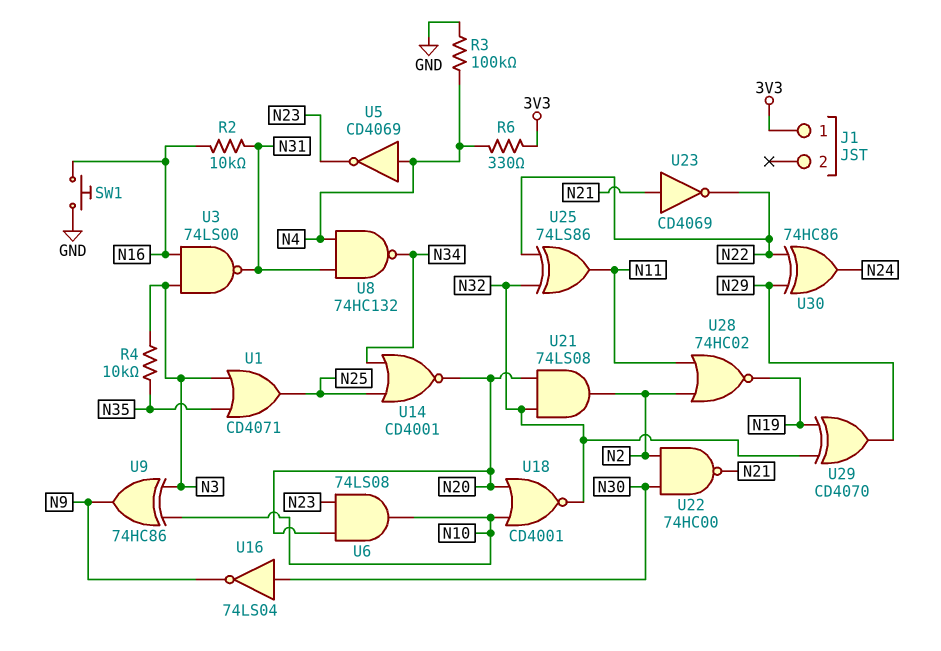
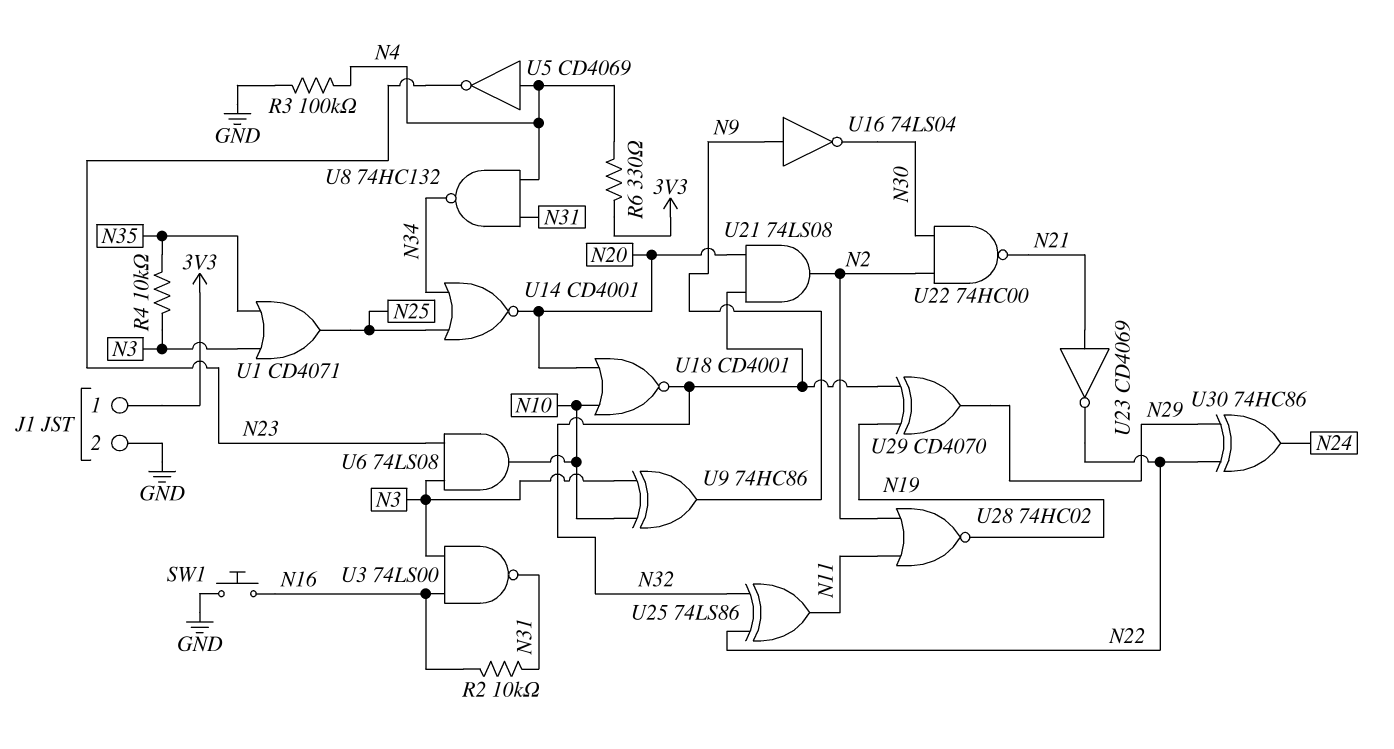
J1 pin 2: none -> GND
U6: AND 74LS08 (in N20, in N23, out N10) -> AND 74LS08 (in N3, in N23, out N10)
U16: NOT 74LS04 (in N30, out N9) -> NOT 74LS04 (in N9, out N30)

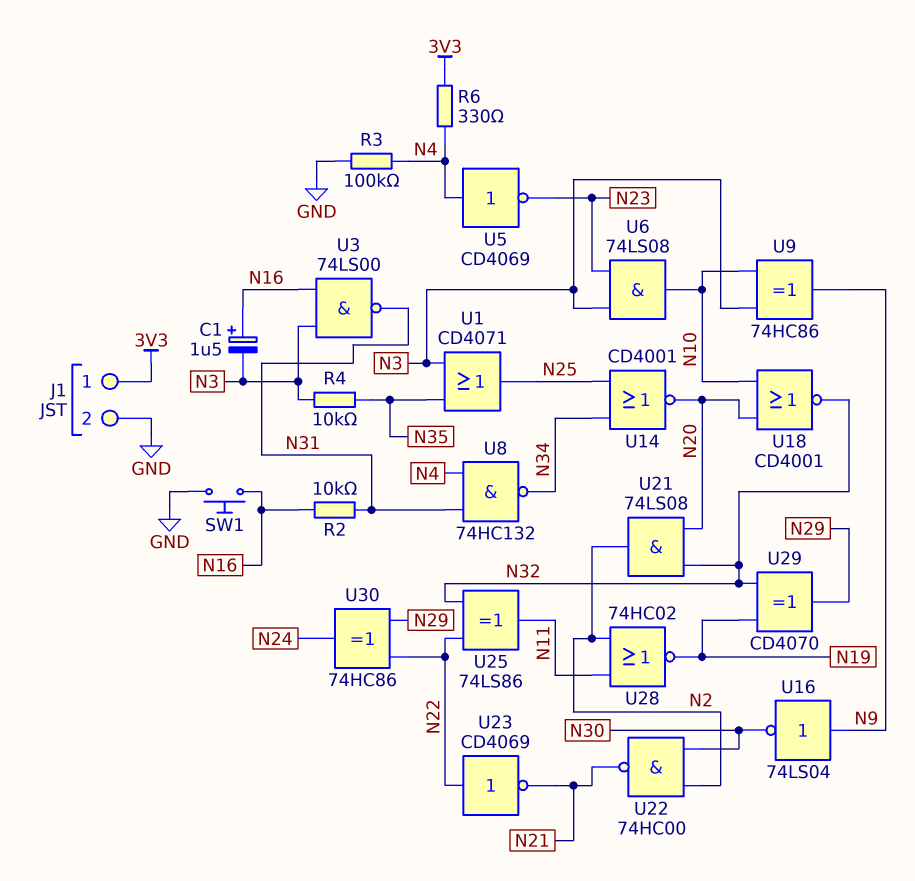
C1: none -> 1.5uF (plus N16, minus N3)
U23: NOT CD4069 (in N21, out N22) -> NOT CD4069 (in N22, out N21)

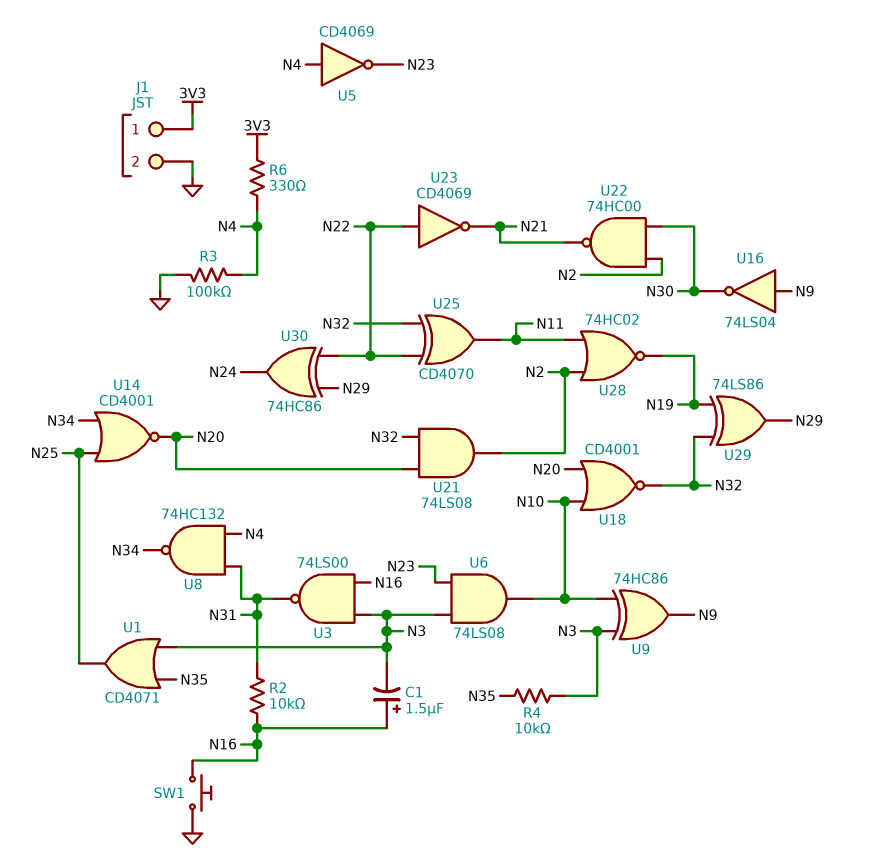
U25: XOR 74LS86 (in N22, in N32, out N11) -> XOR CD4070 (in N22, in N32, out N11)
U29: XOR CD4070 (in N19, in N32, out N29) -> XOR 74LS86 (in N19, in N32, out N29)

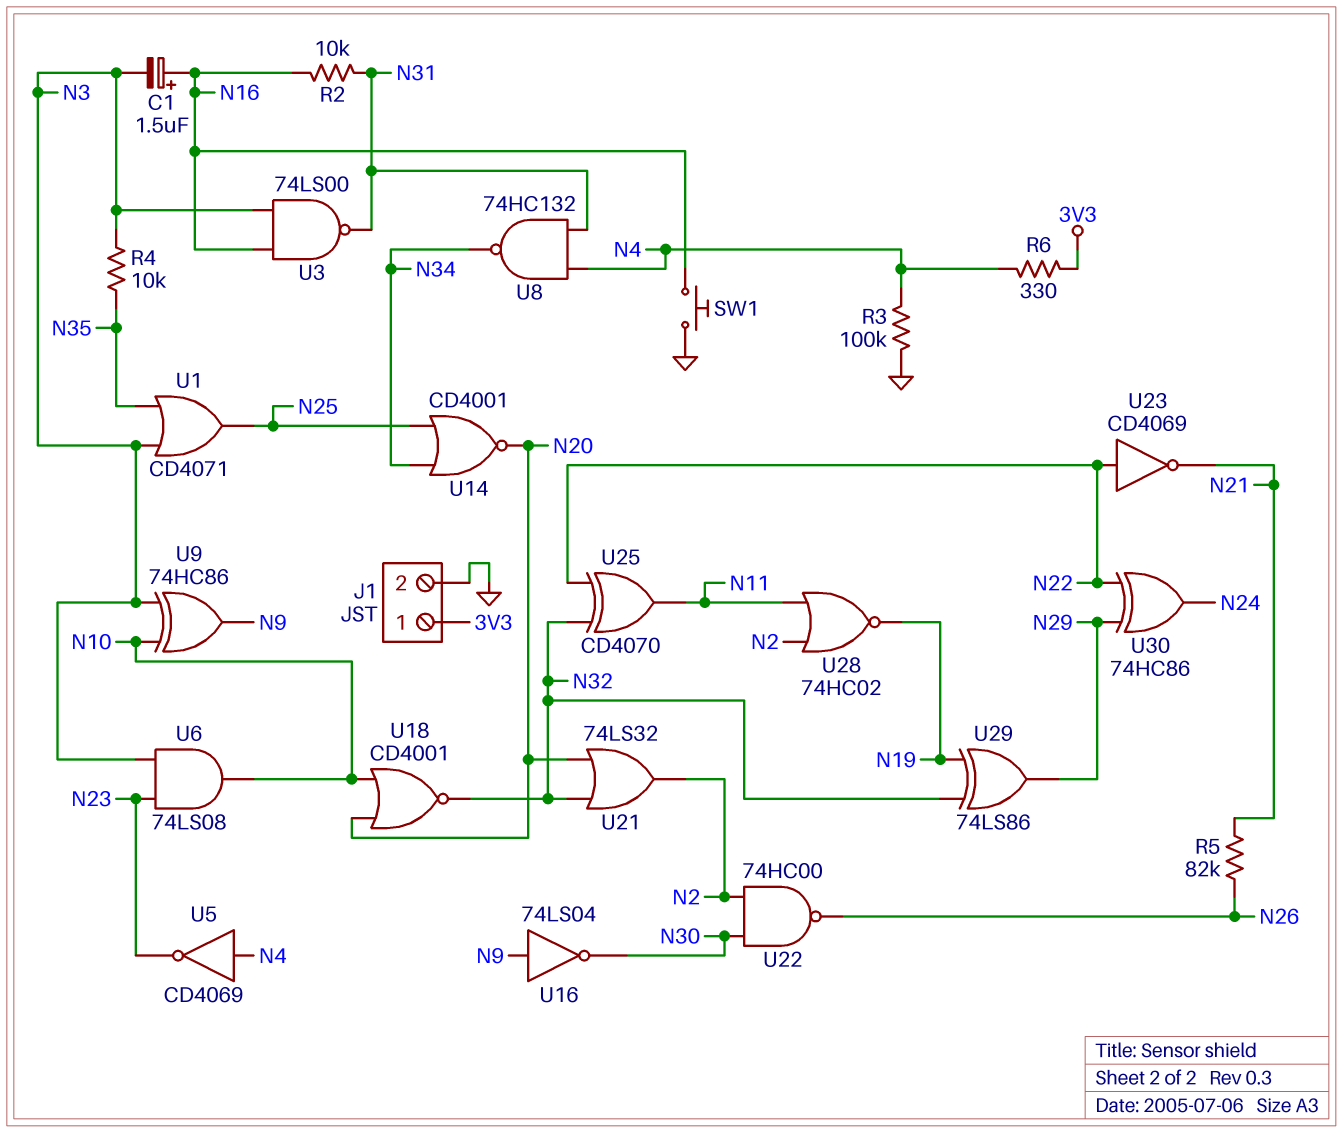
R5: none -> 82k (N21, N26)
U21: AND 74LS08 (in N20, in N32, out N2) -> OR 74LS32 (in N20, in N32, out N2)
U22: NAND 74HC00 (in N2, in N30, out N21) -> NAND 74HC00 (in N2, in N30, out N26)

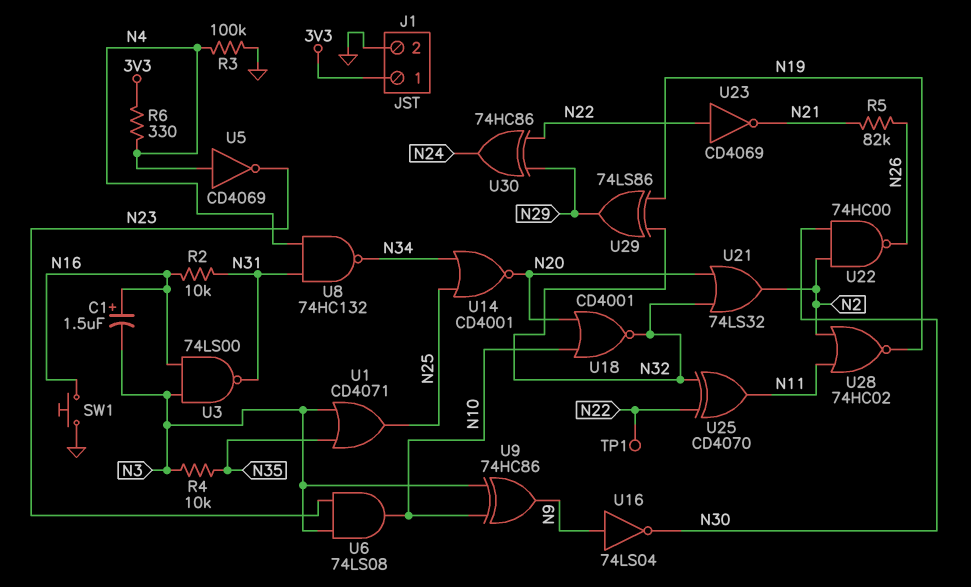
TP1: none -> test point (N22)

